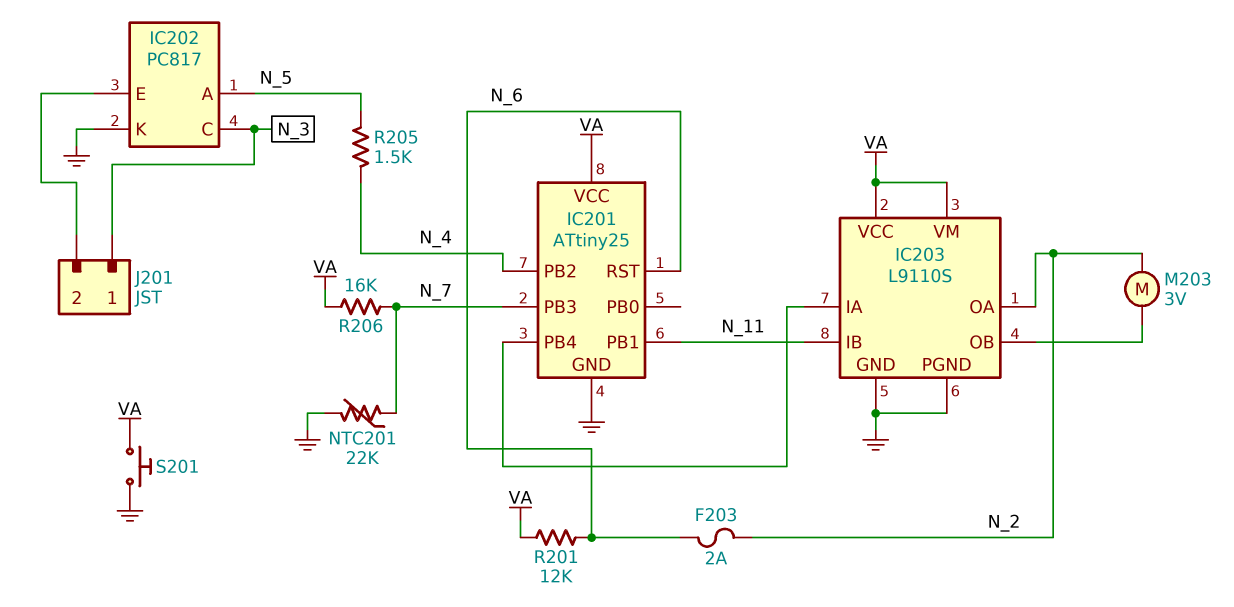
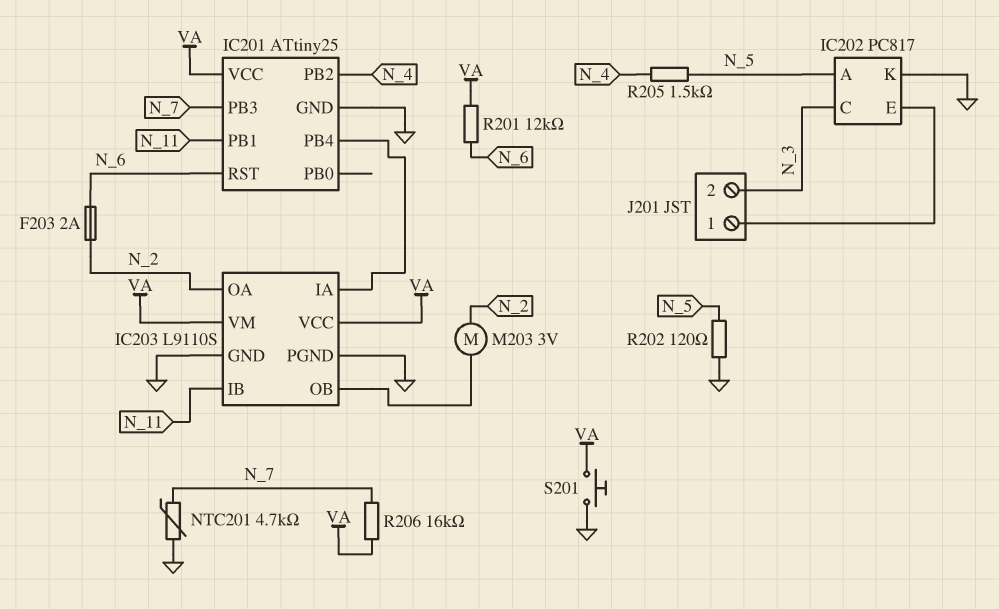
J201 pin 1: N_3 -> IC202/E
J201 pin 2: IC202/E -> N_3
NTC201: 22k (GND, N_7) -> 4.7k (GND, N_7)
R202: none -> 120 (GND, N_5)

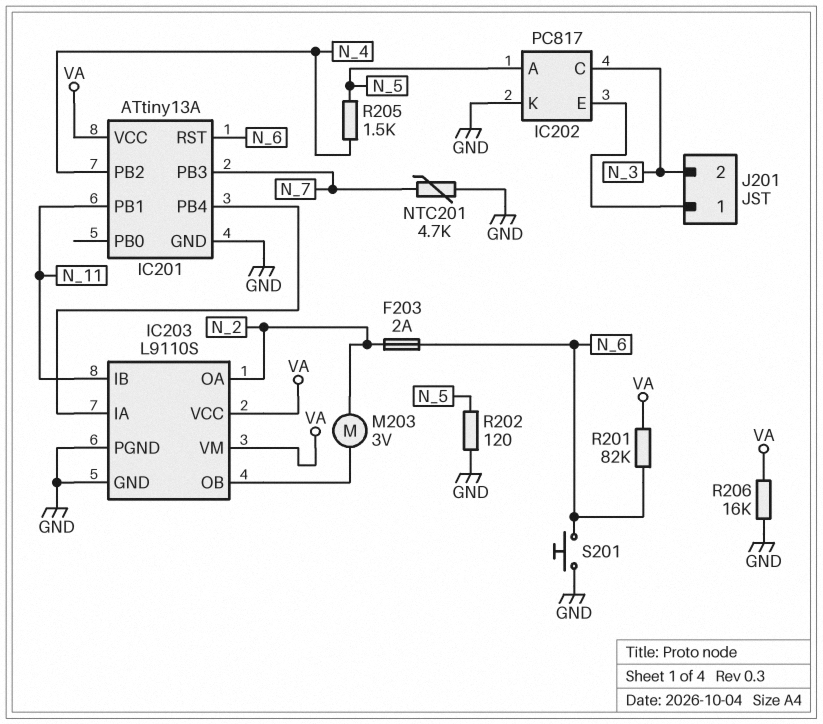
IC201: ATtiny25 -> ATtiny13A
R201: 12k (N_6, VA) -> 82k (N_6, VA)
R206: 16k (N_7, VA) -> 16k (GND, VA)
S201: button (GND, VA) -> button (GND, N_6)

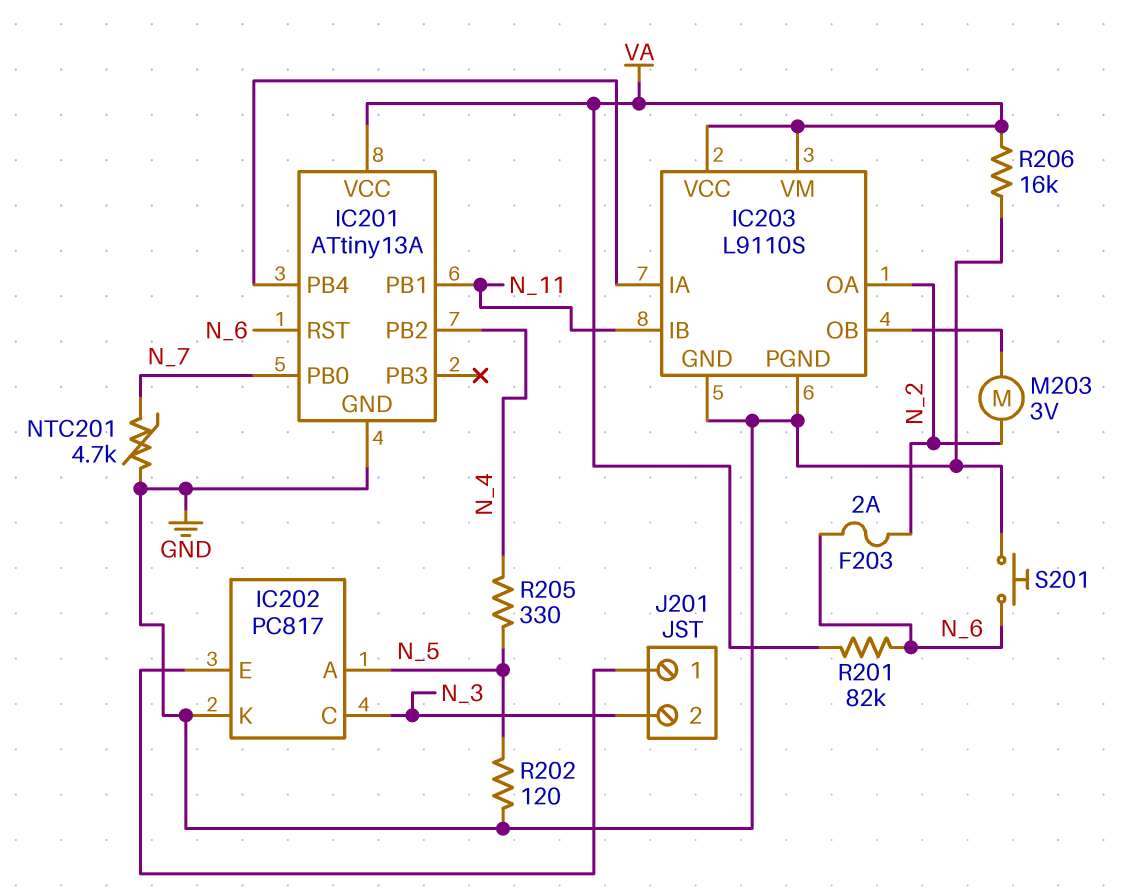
IC201 pin PB0: none -> N_7
IC201 pin PB3: N_7 -> none
R205: 1.5k (N_4, N_5) -> 330 (N_4, N_5)

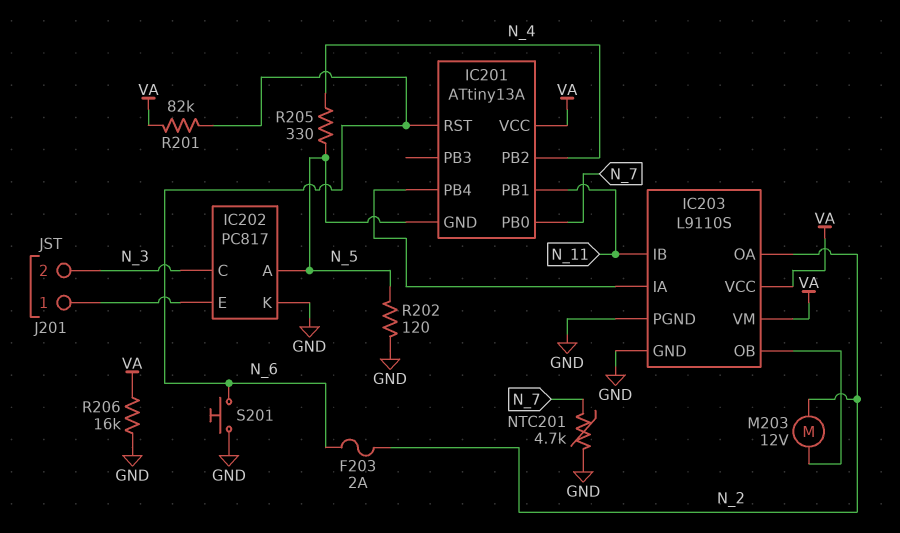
IC201 pin GND: GND -> N_5
M203: motor 3V (IC203/OB, N_2) -> motor 12V (IC203/OB, N_2)

